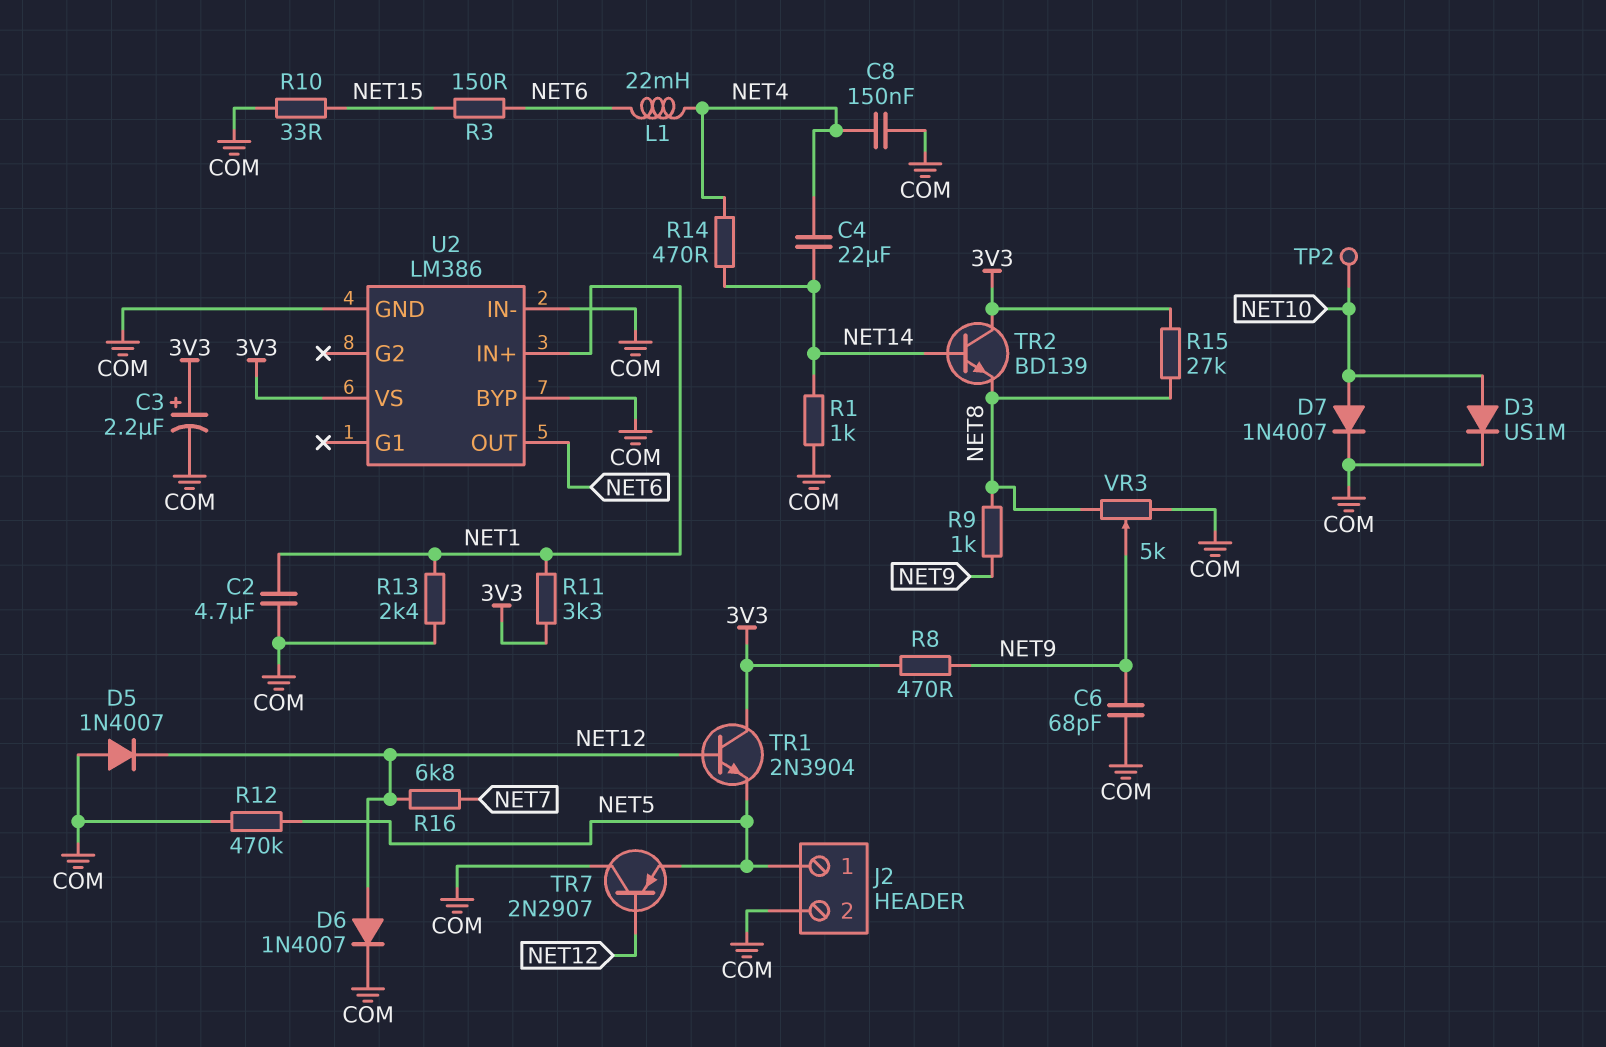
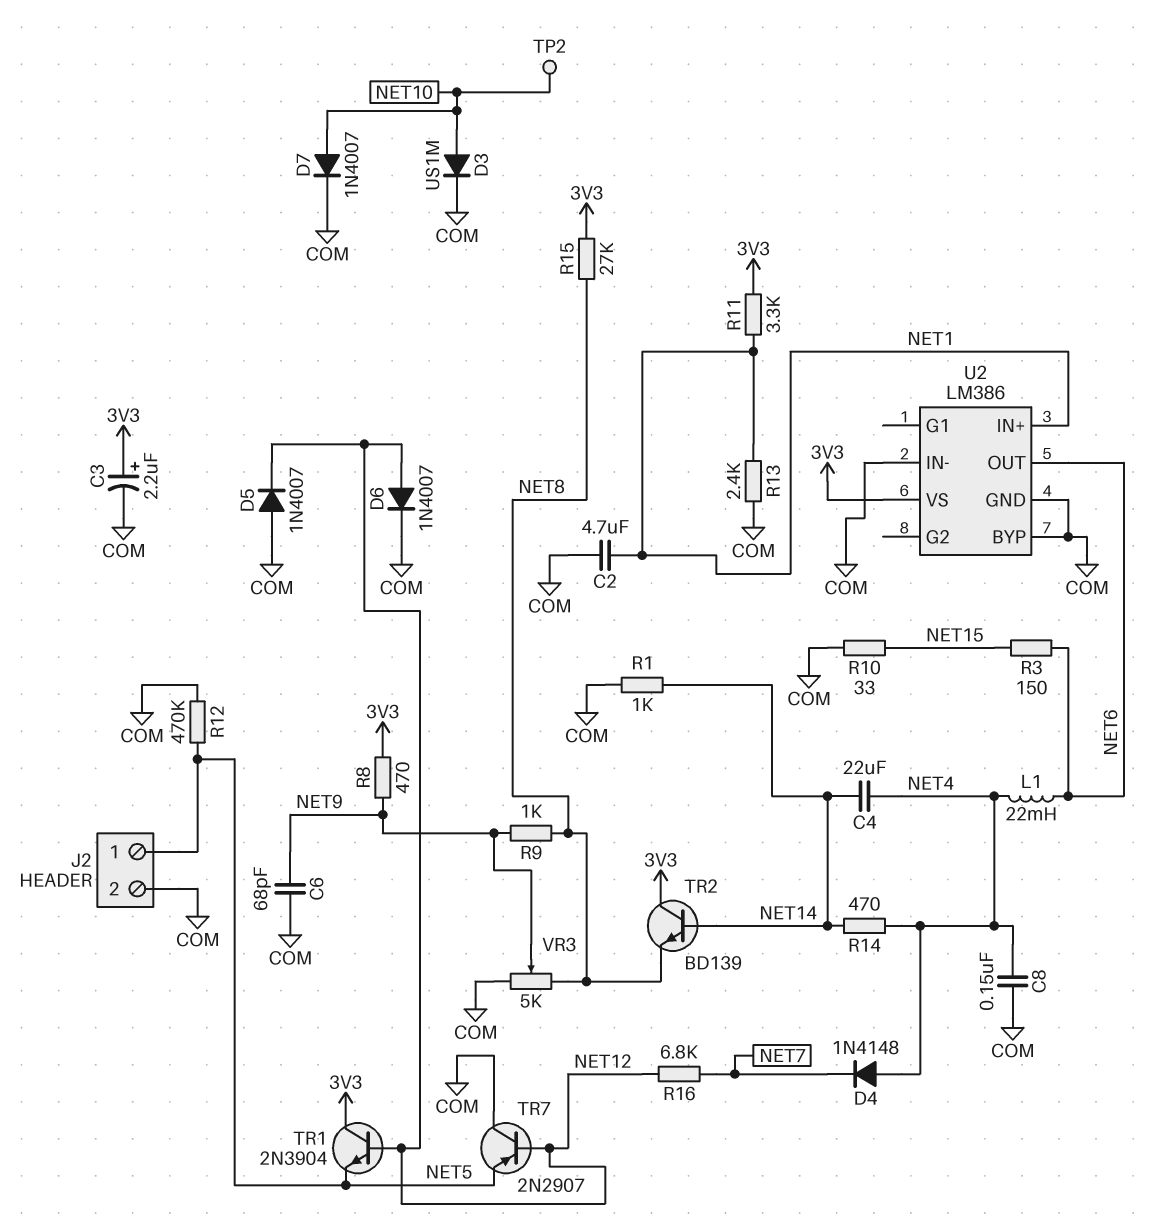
D4: none -> diode 1N4148 (A NET4, K NET7)

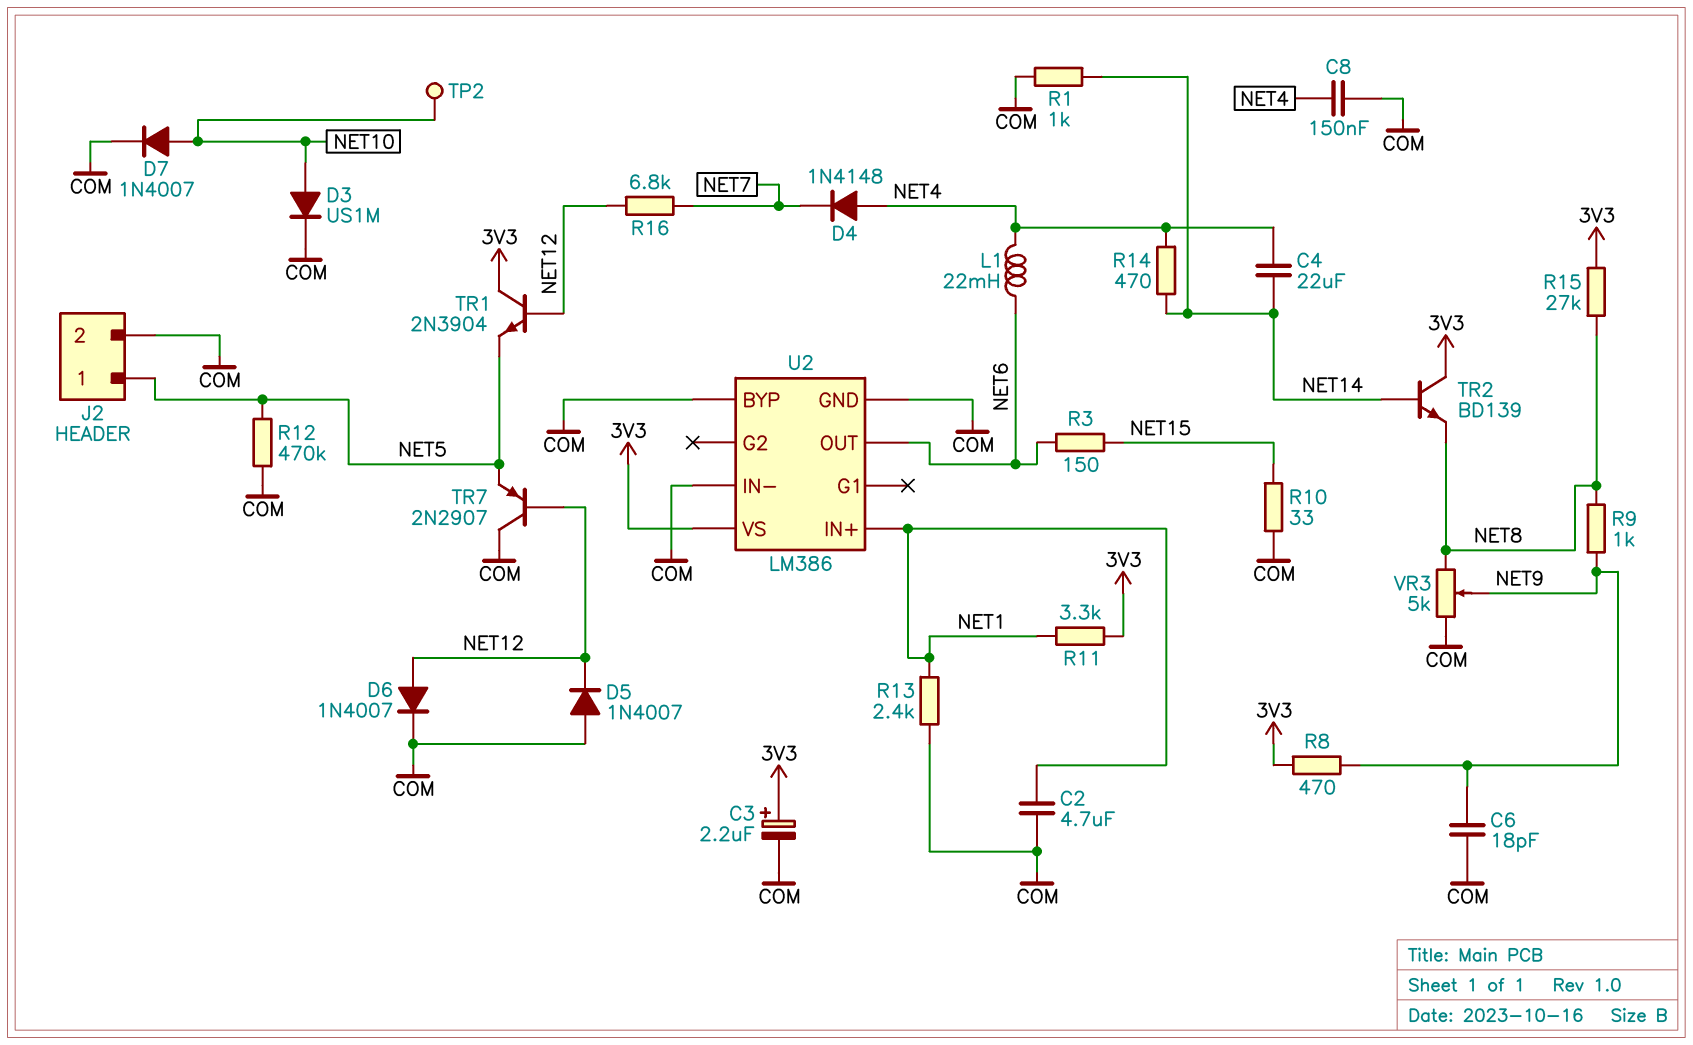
C6: 68pF (COM, NET9) -> 18pF (COM, NET9)

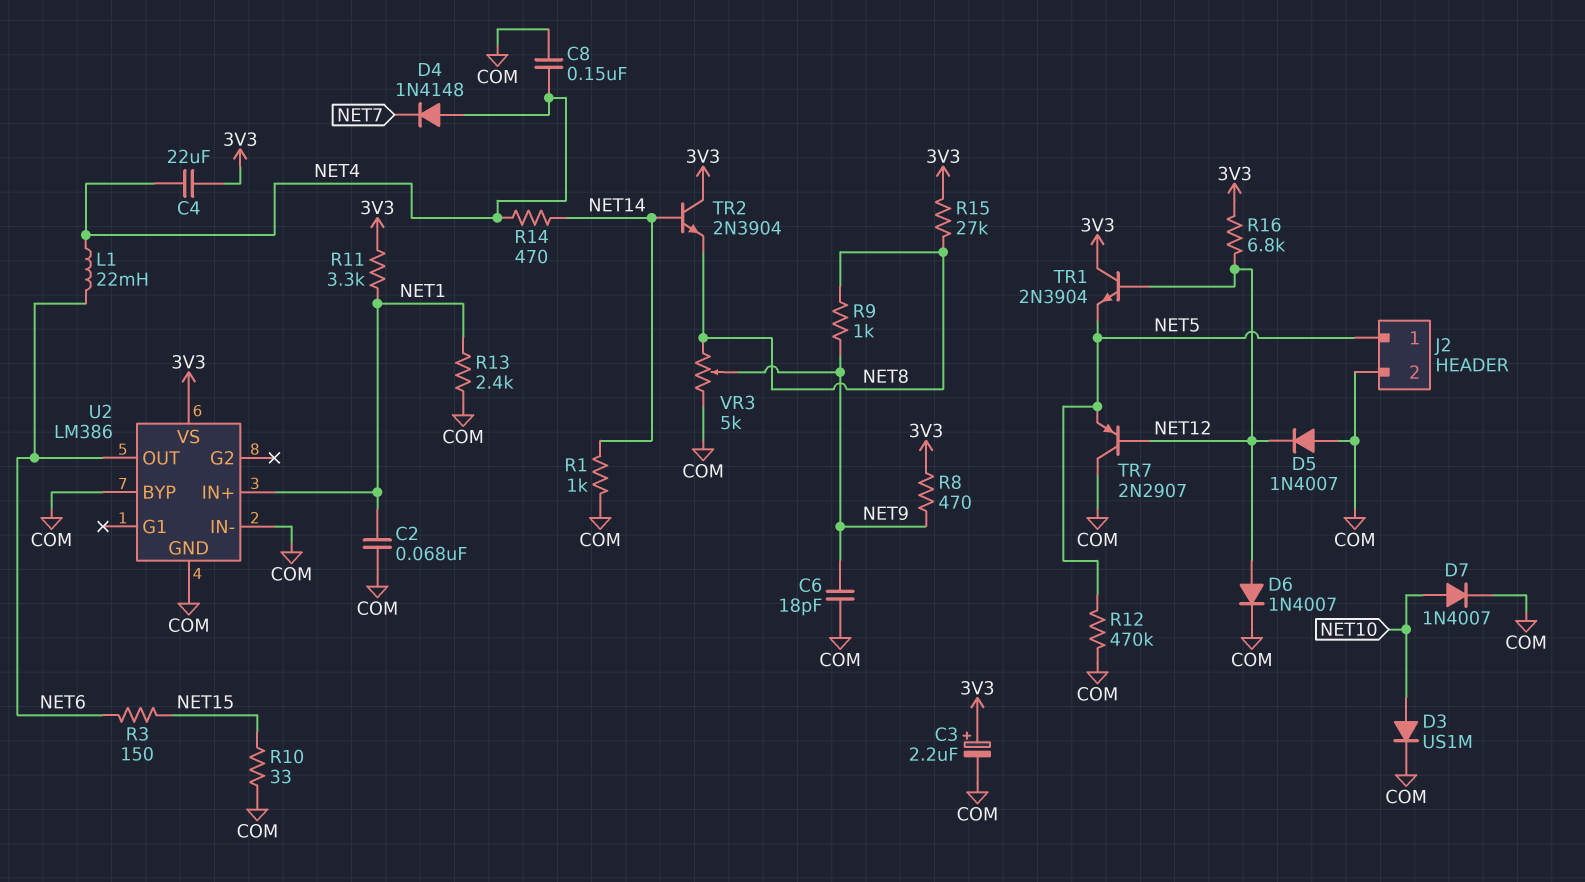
C2: 4.7uF (COM, NET1) -> 68nF (COM, NET1)
C4: 22uF (NET4, NET14) -> 22uF (3V3, NET4)
R16: 6.8k (NET7, NET12) -> 6.8k (3V3, NET12)
TP2: test point (NET10) -> none
TR2: NPN BD139 (B NET14, C 3V3, E NET8) -> NPN 2N3904 (B NET14, C 3V3, E NET8)

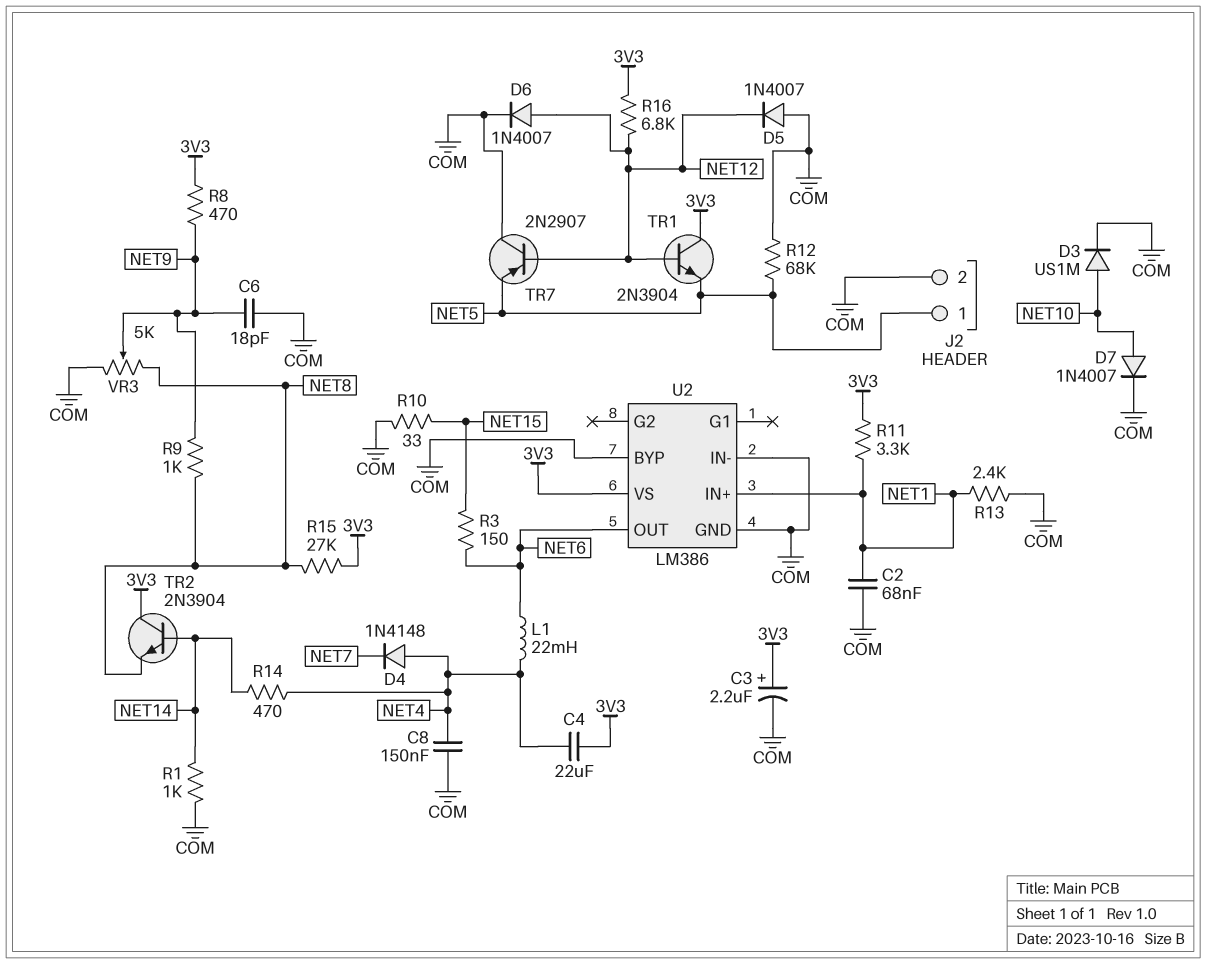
R12: 470k (COM, NET5) -> 68k (COM, NET5)

